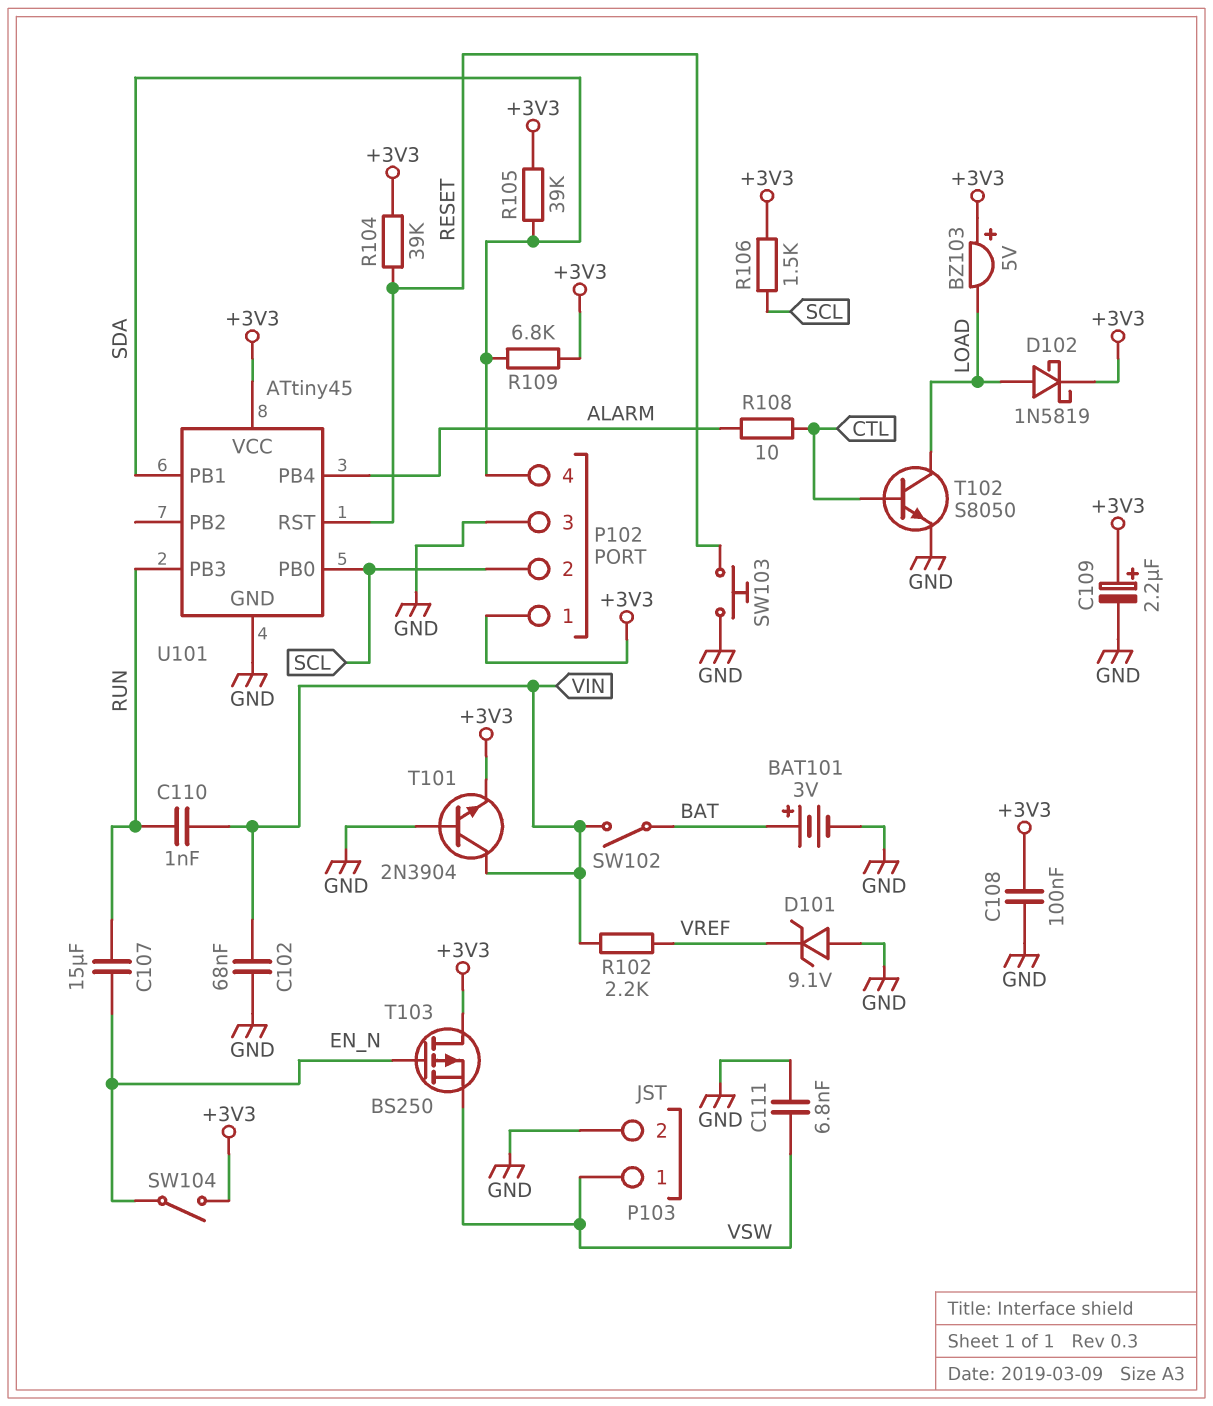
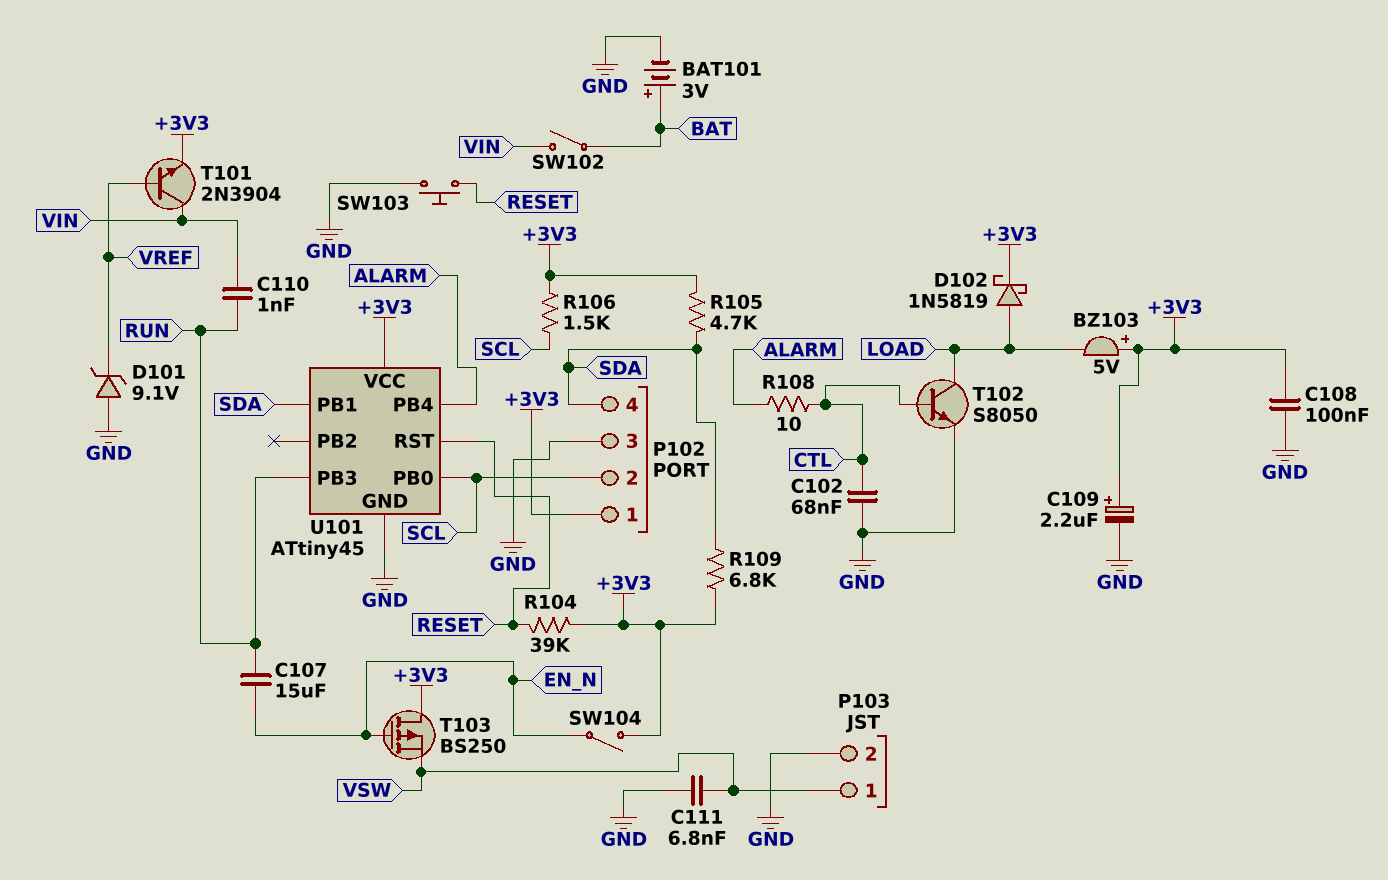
C102: 68nF (GND, VIN) -> 68nF (CTL, GND)
R102: 2.2k (VIN, VREF) -> none
R105: 39k (+3V3, SDA) -> 4.7k (+3V3, SDA)
T101: NPN 2N3904 (B GND, C VIN, E +3V3) -> NPN 2N3904 (B VREF, C VIN, E +3V3)

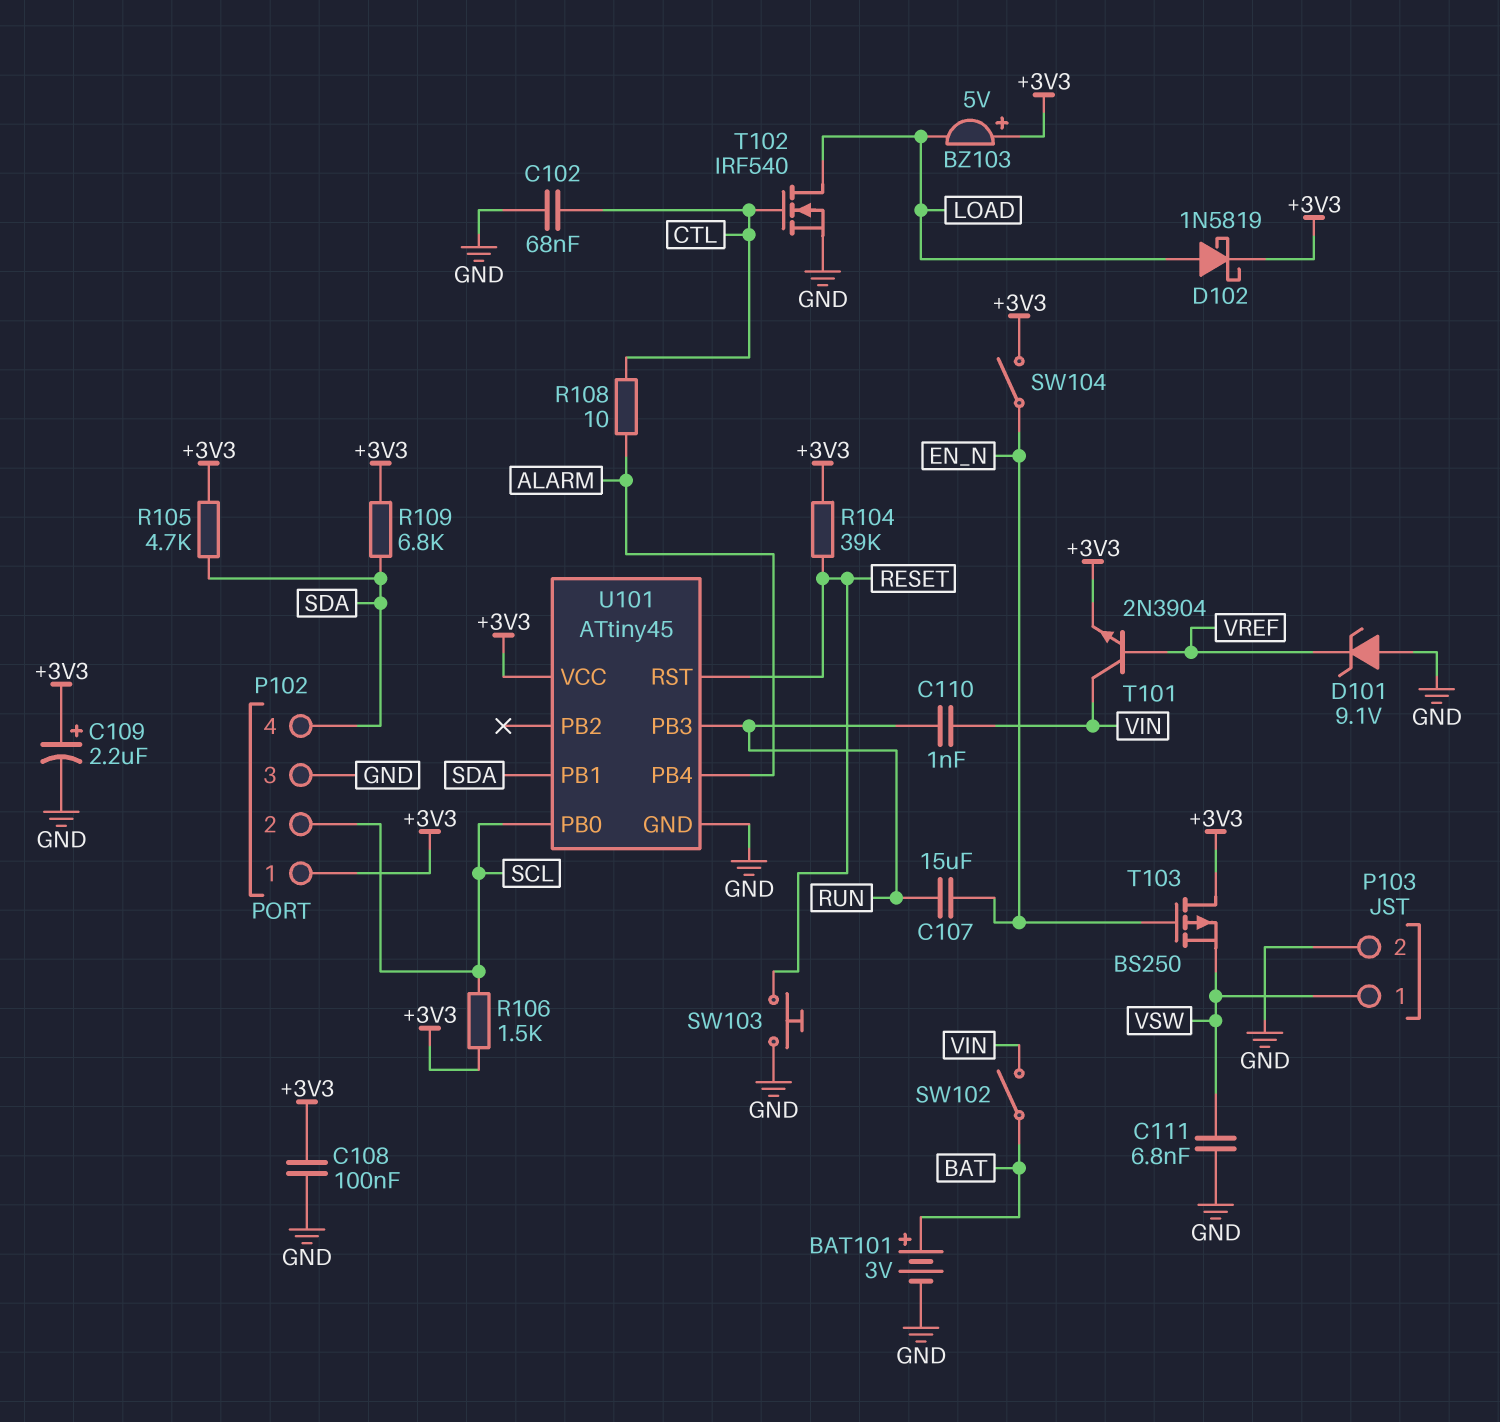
T102: NPN S8050 (B CTL, C LOAD, E GND) -> NMOS IRF540 (G CTL, D LOAD, S GND)

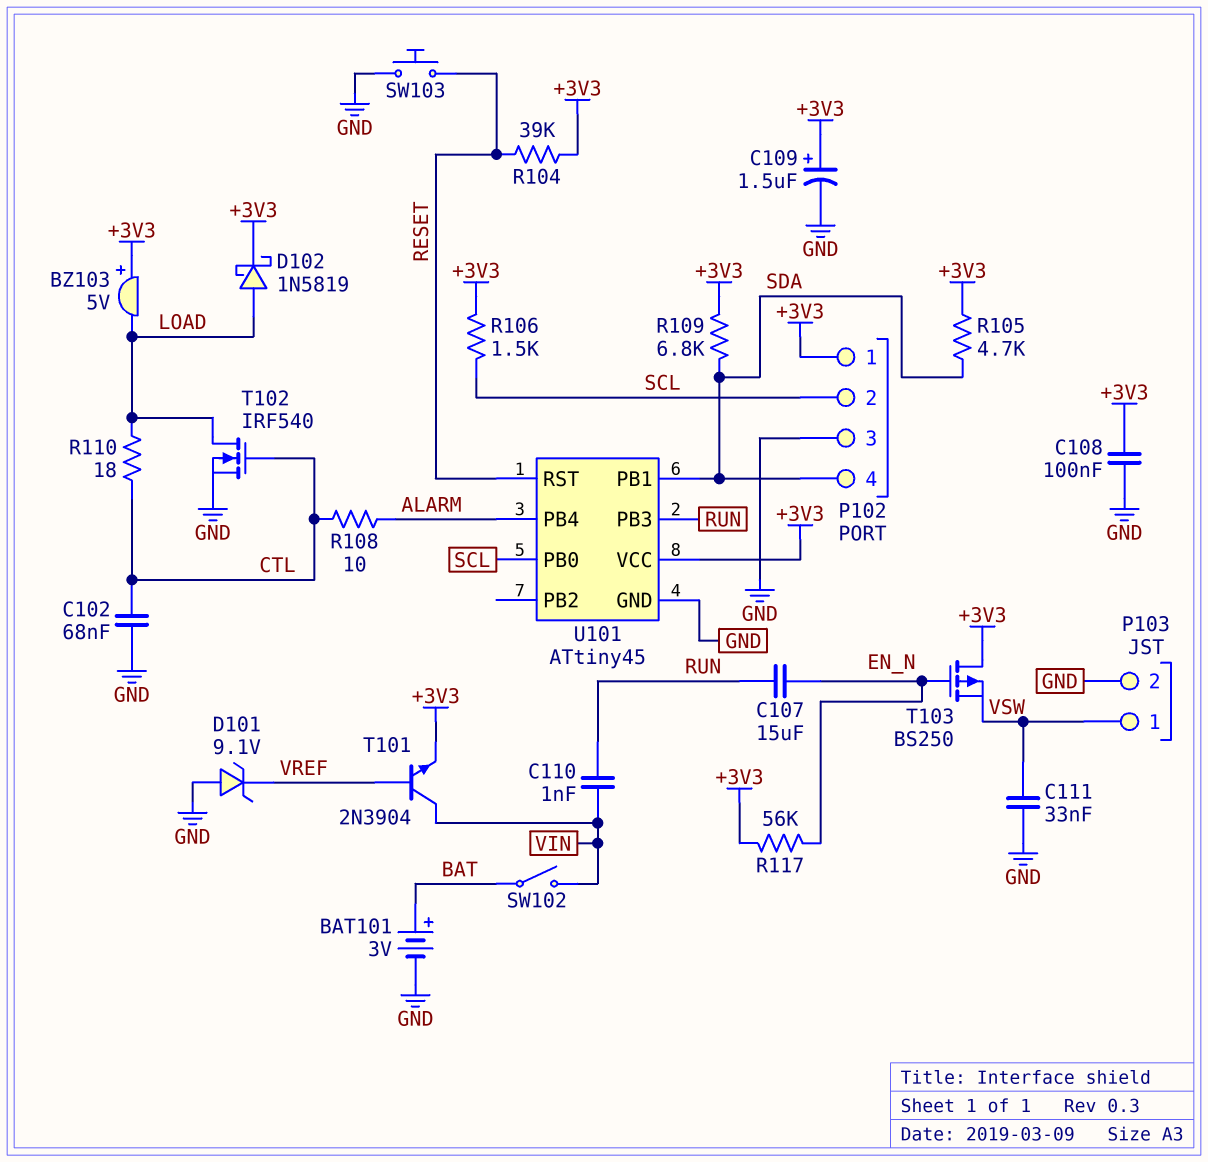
C109: 2.2uF (plus +3V3, minus GND) -> 1.5uF (plus +3V3, minus GND)
C111: 6.8nF (GND, VSW) -> 33nF (GND, VSW)
R110: none -> 18 (CTL, LOAD)
R117: none -> 56k (+3V3, EN_N)
SW104: switch (+3V3, EN_N) -> none

